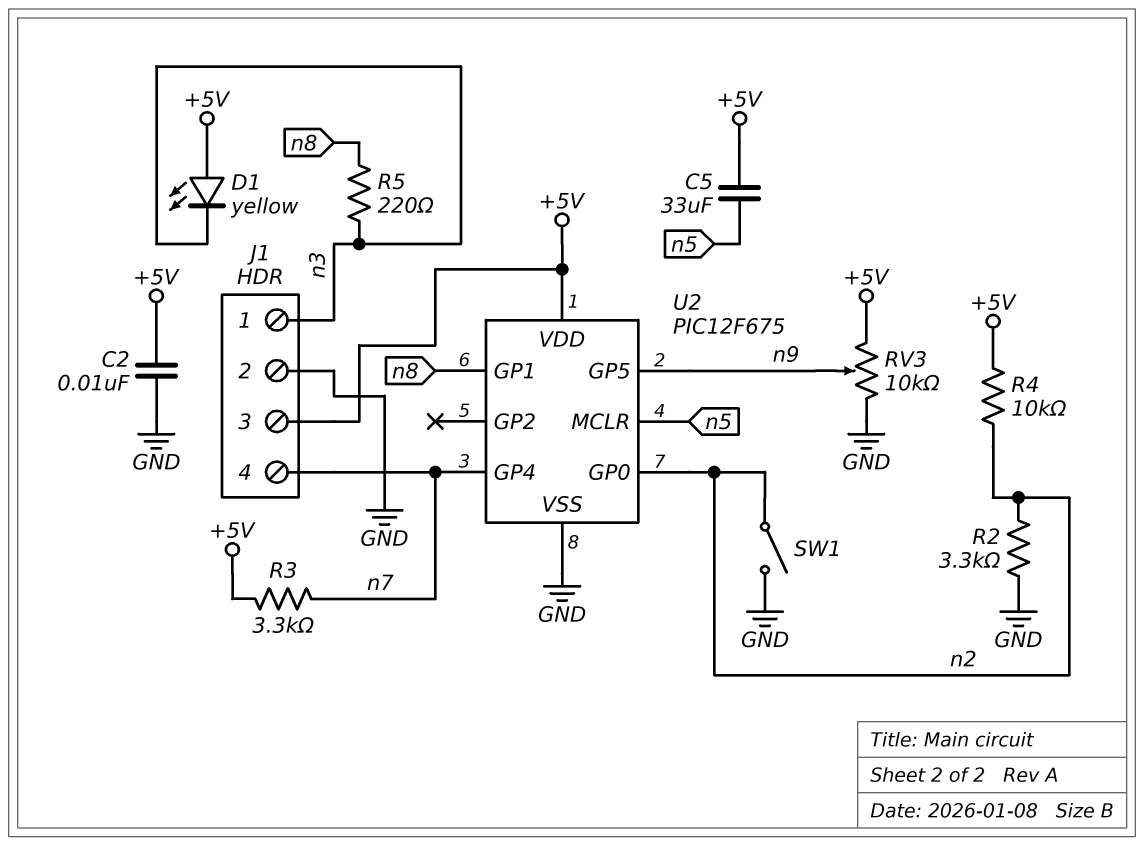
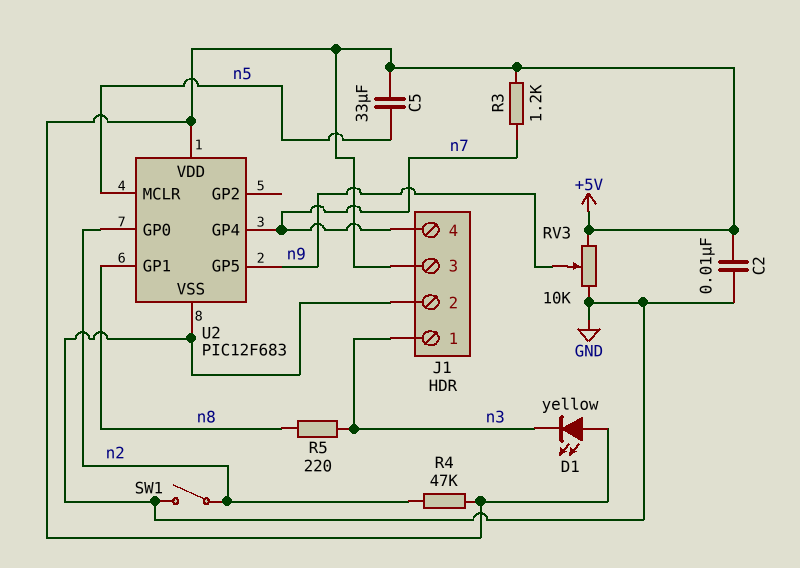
R2: 3.3k (GND, n2) -> none
R3: 3.3k (+5V, n7) -> 1.2k (+5V, n7)
R4: 10k (+5V, n2) -> 47k (+5V, n2)
U2: PIC12F675 -> PIC12F683

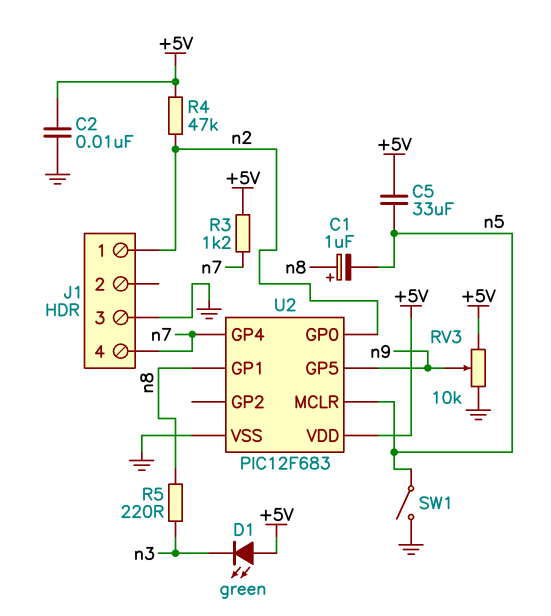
C1: none -> 1uF (plus n8, minus n5)
D1: LED yellow (A +5V, K n3) -> LED green (A +5V, K n3)
J1 pin 1: n3 -> n2
J1 pin 2: GND -> none
J1 pin 3: +5V -> GND
SW1: switch (GND, n2) -> switch (GND, n5)

